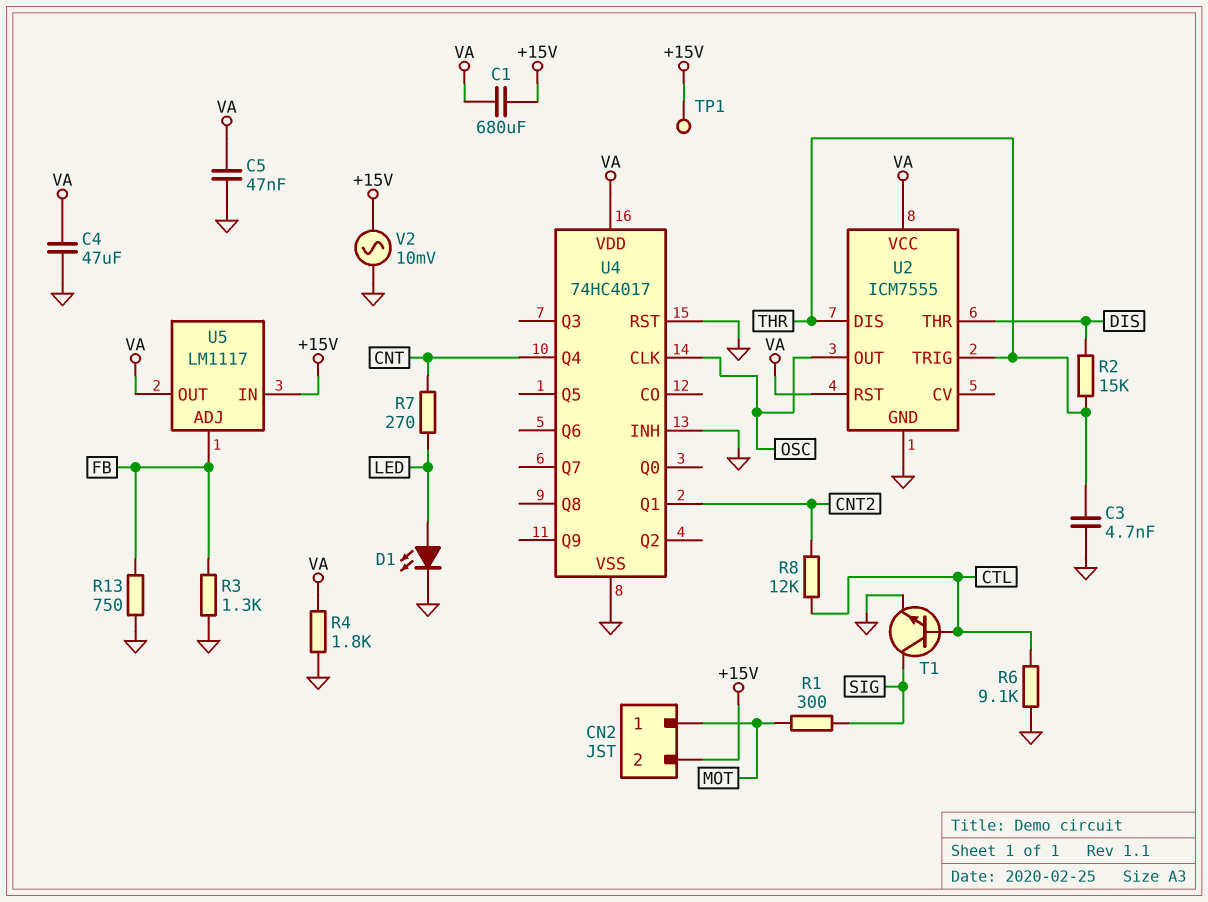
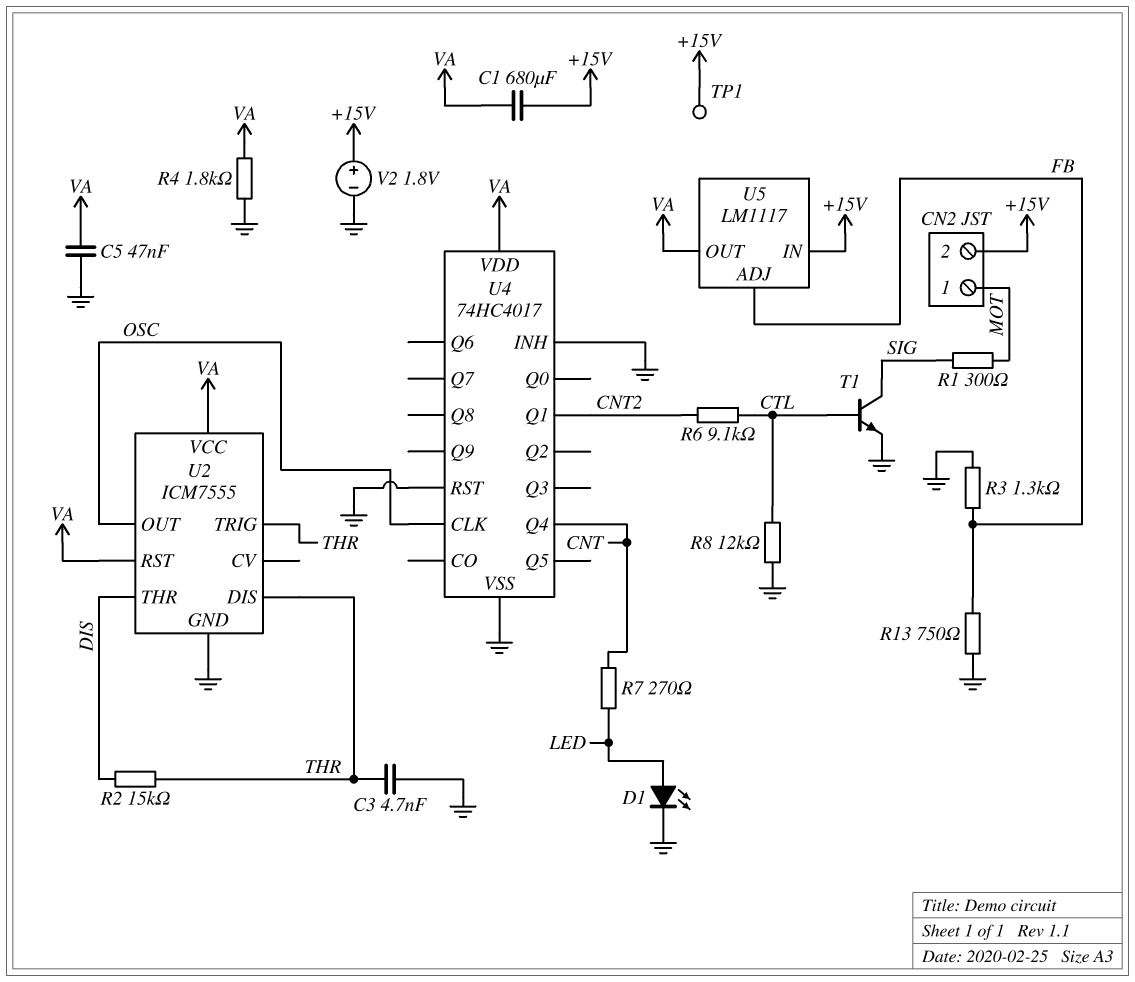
C4: 47uF (GND, VA) -> none
R6: 9.1k (CTL, GND) -> 9.1k (CNT2, CTL)
R8: 12k (CNT2, CTL) -> 12k (CTL, GND)
V2: AC 10mV (+15V, GND) -> 1.8V (plus +15V, minus GND)

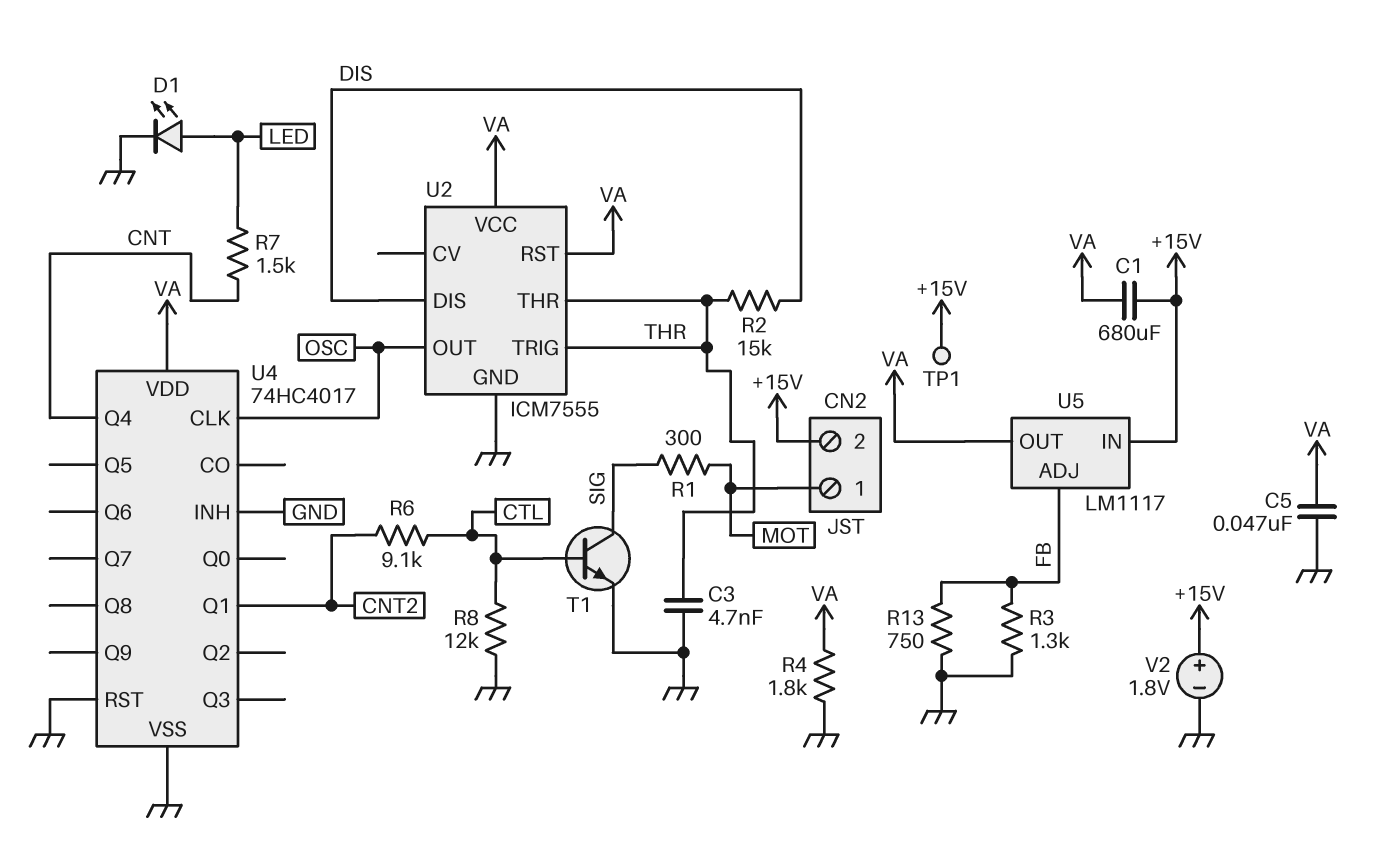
R7: 270 (CNT, LED) -> 1.5k (CNT, LED)
U2 pin DIS: THR -> DIS
U2 pin THR: DIS -> THR

